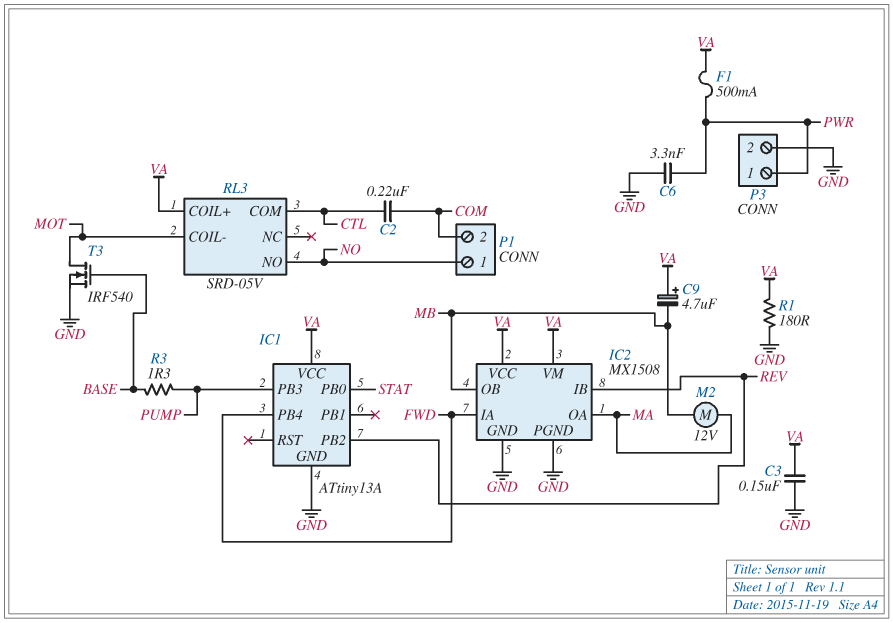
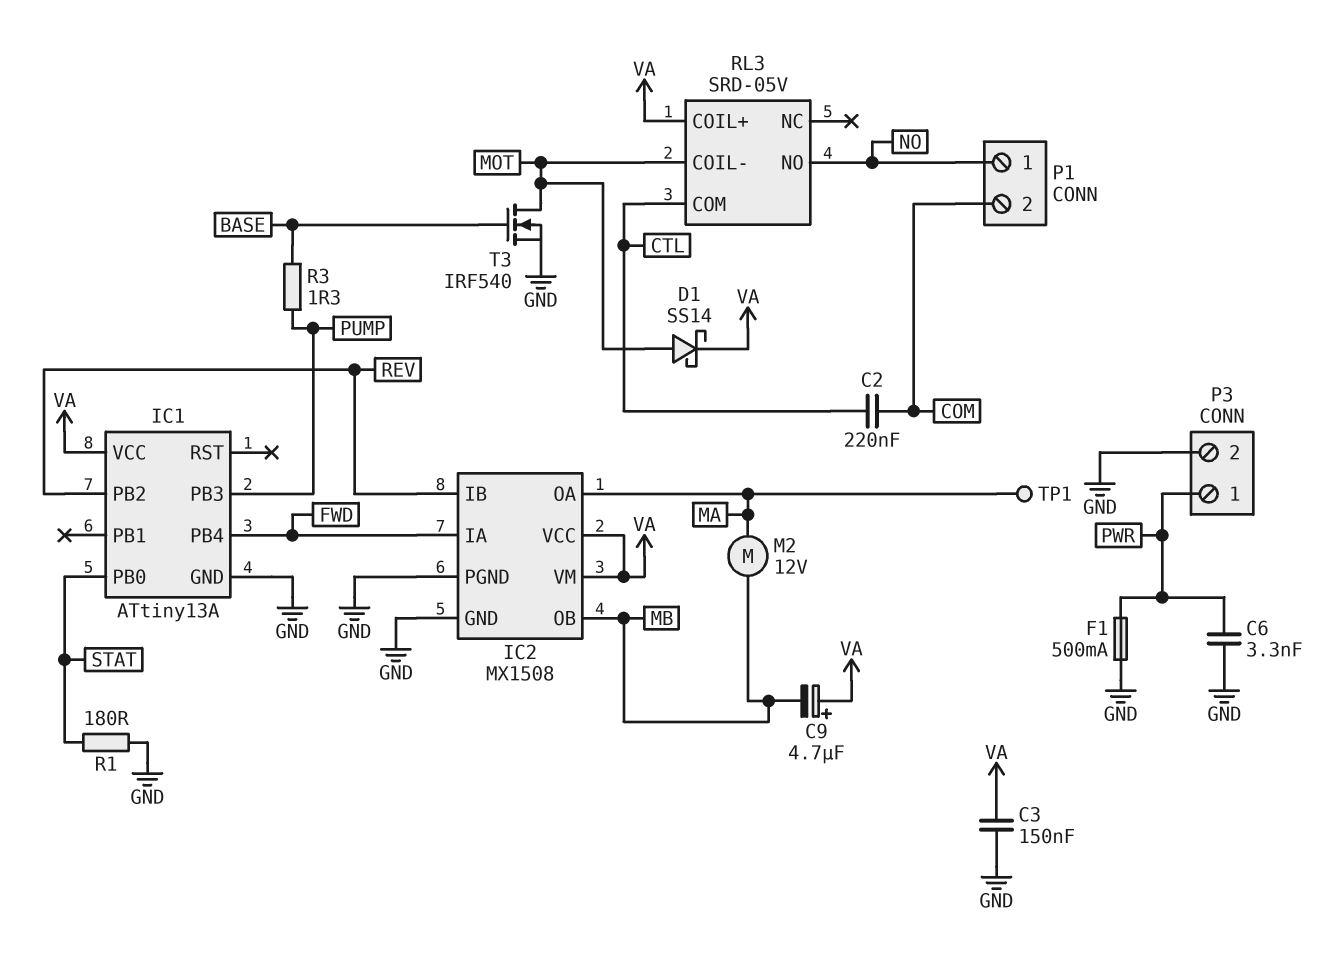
D1: none -> schottky SS14 (A MOT, K VA)
F1: 500mA (PWR, VA) -> 500mA (GND, PWR)
R1: 180 (GND, VA) -> 180 (GND, STAT)
TP1: none -> test point (MA)

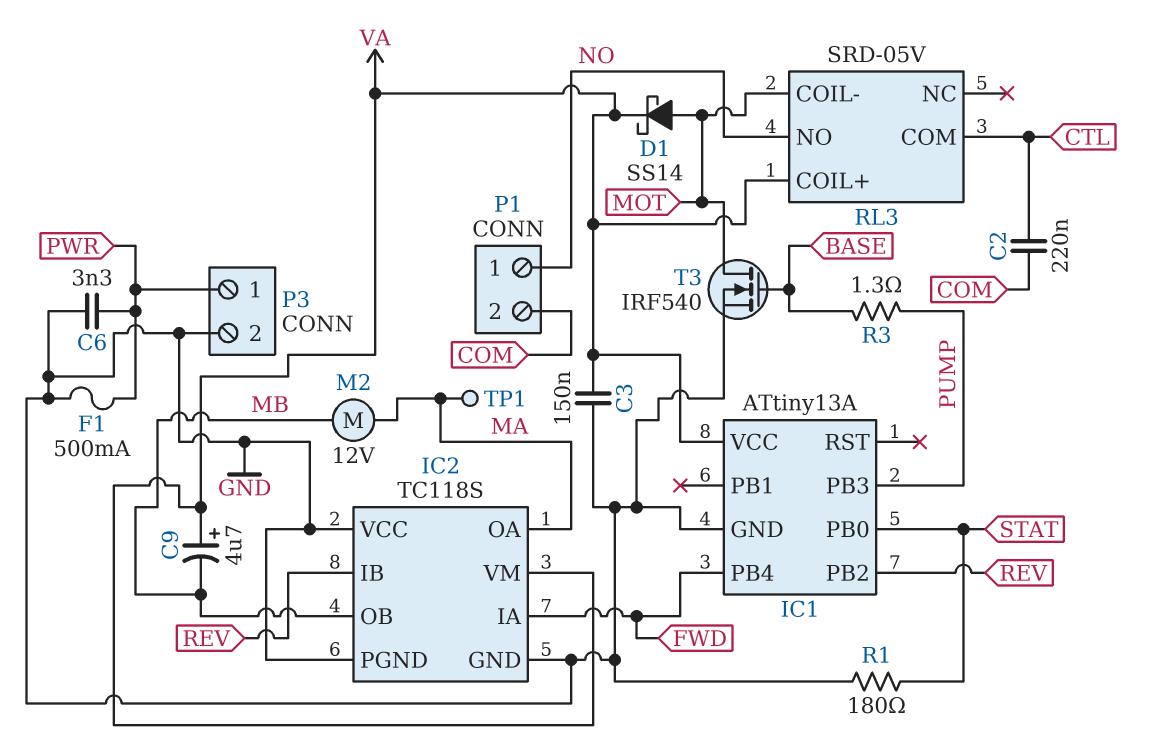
IC2: MX1508 -> TC118S
IC2 pin VCC: VA -> GND

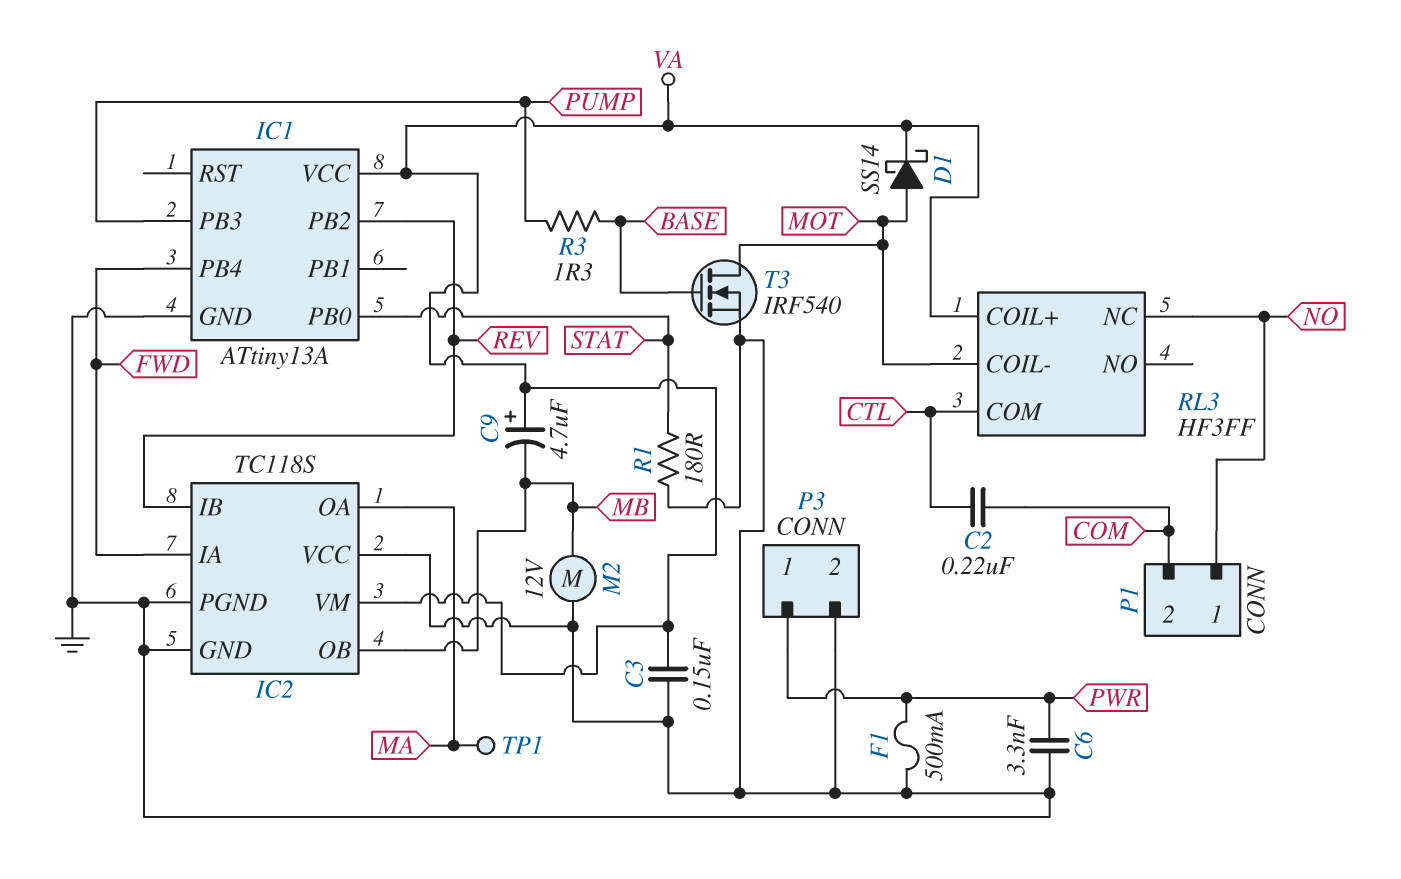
M2: motor 12V (MA, MB) -> motor 12V (GND, MB)
RL3: SRD-05V -> HF3FF
RL3 pin NC: none -> NO
RL3 pin NO: NO -> none

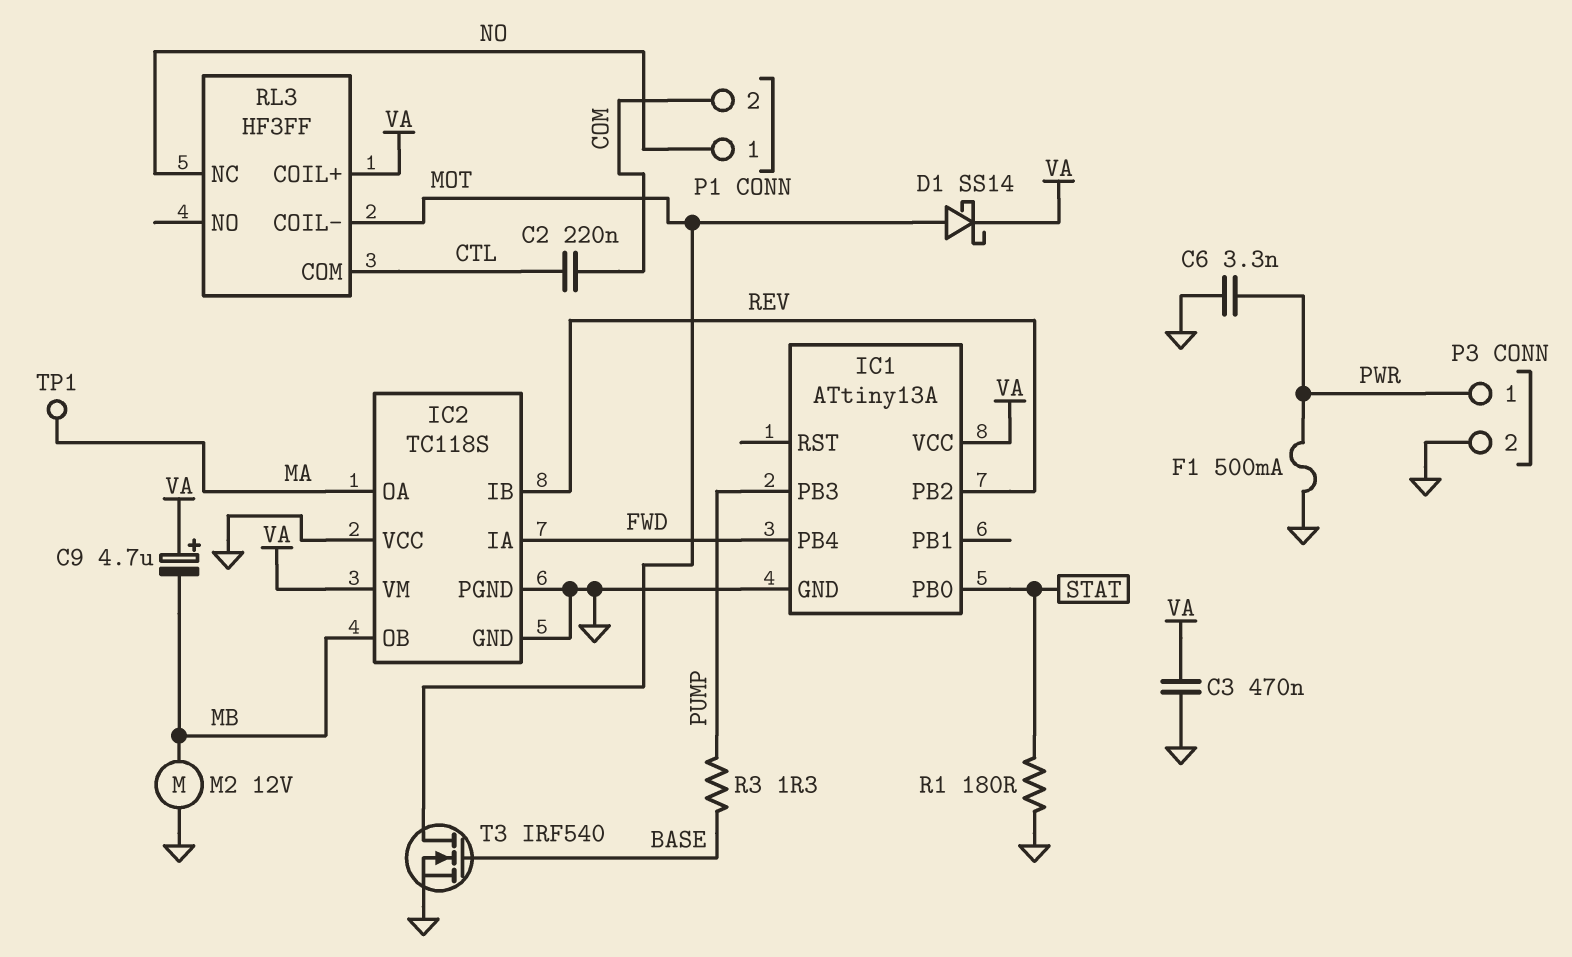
C3: 150nF (GND, VA) -> 470nF (GND, VA)

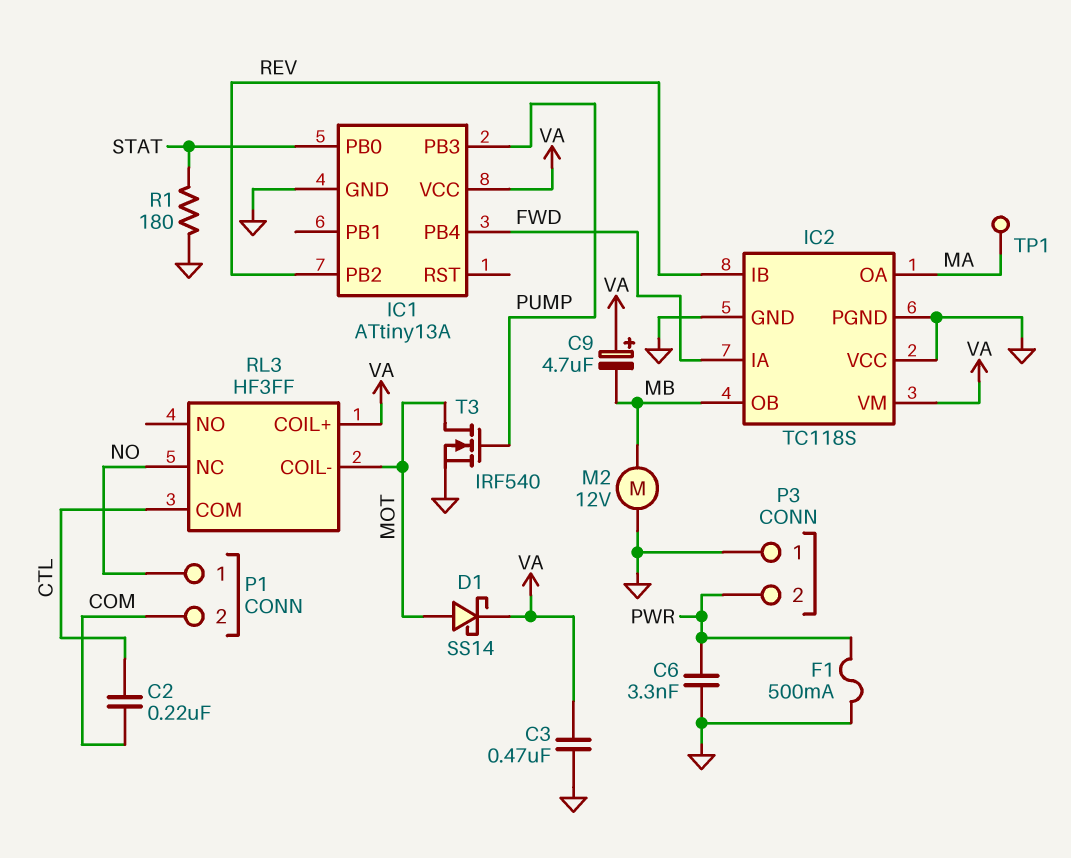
P3 pin 1: PWR -> GND
P3 pin 2: GND -> PWR
R3: 1.3 (BASE, PUMP) -> none
T3: NMOS IRF540 (G BASE, D MOT, S GND) -> NMOS IRF540 (G PUMP, D MOT, S GND)

